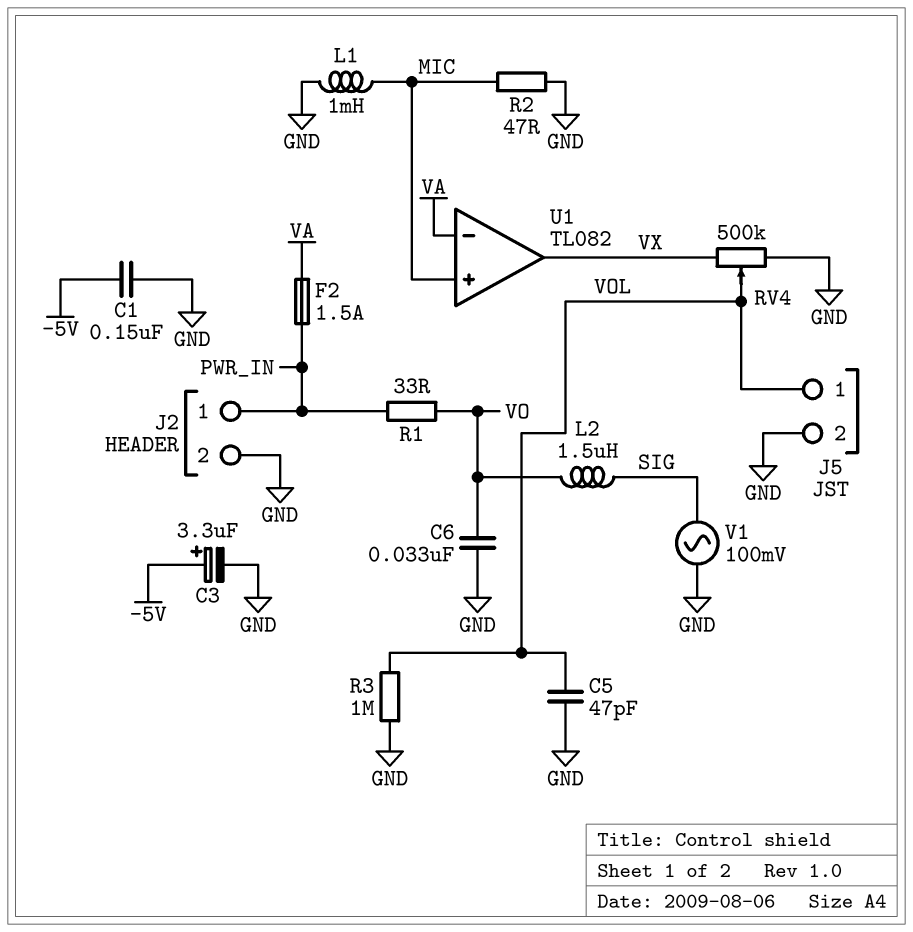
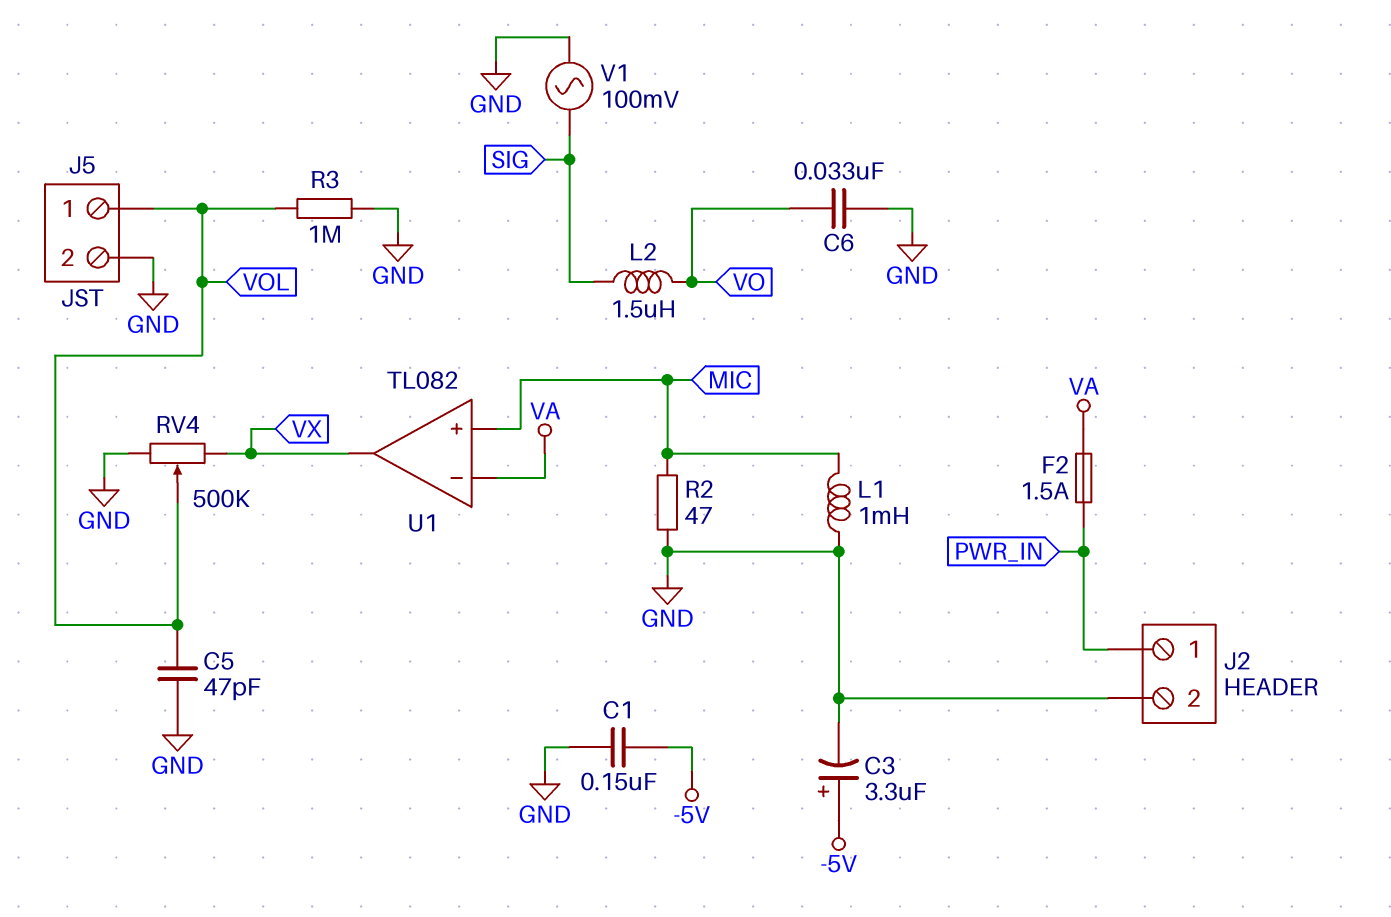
R1: 33 (PWR_IN, VO) -> none

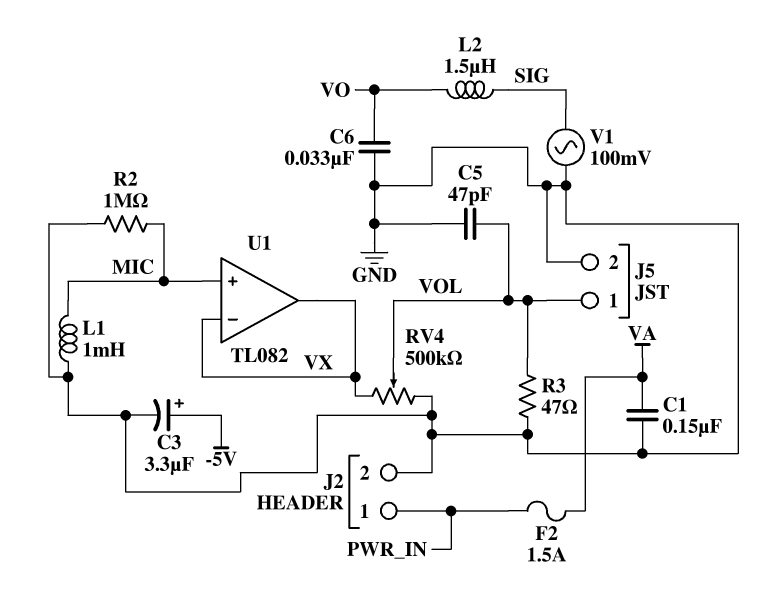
C1: 150nF (-5V, GND) -> 150nF (GND, VA)
R2: 47 (GND, MIC) -> 1M (GND, MIC)
R3: 1M (GND, VOL) -> 47 (GND, VOL)
U1 pin in-: VA -> VX

